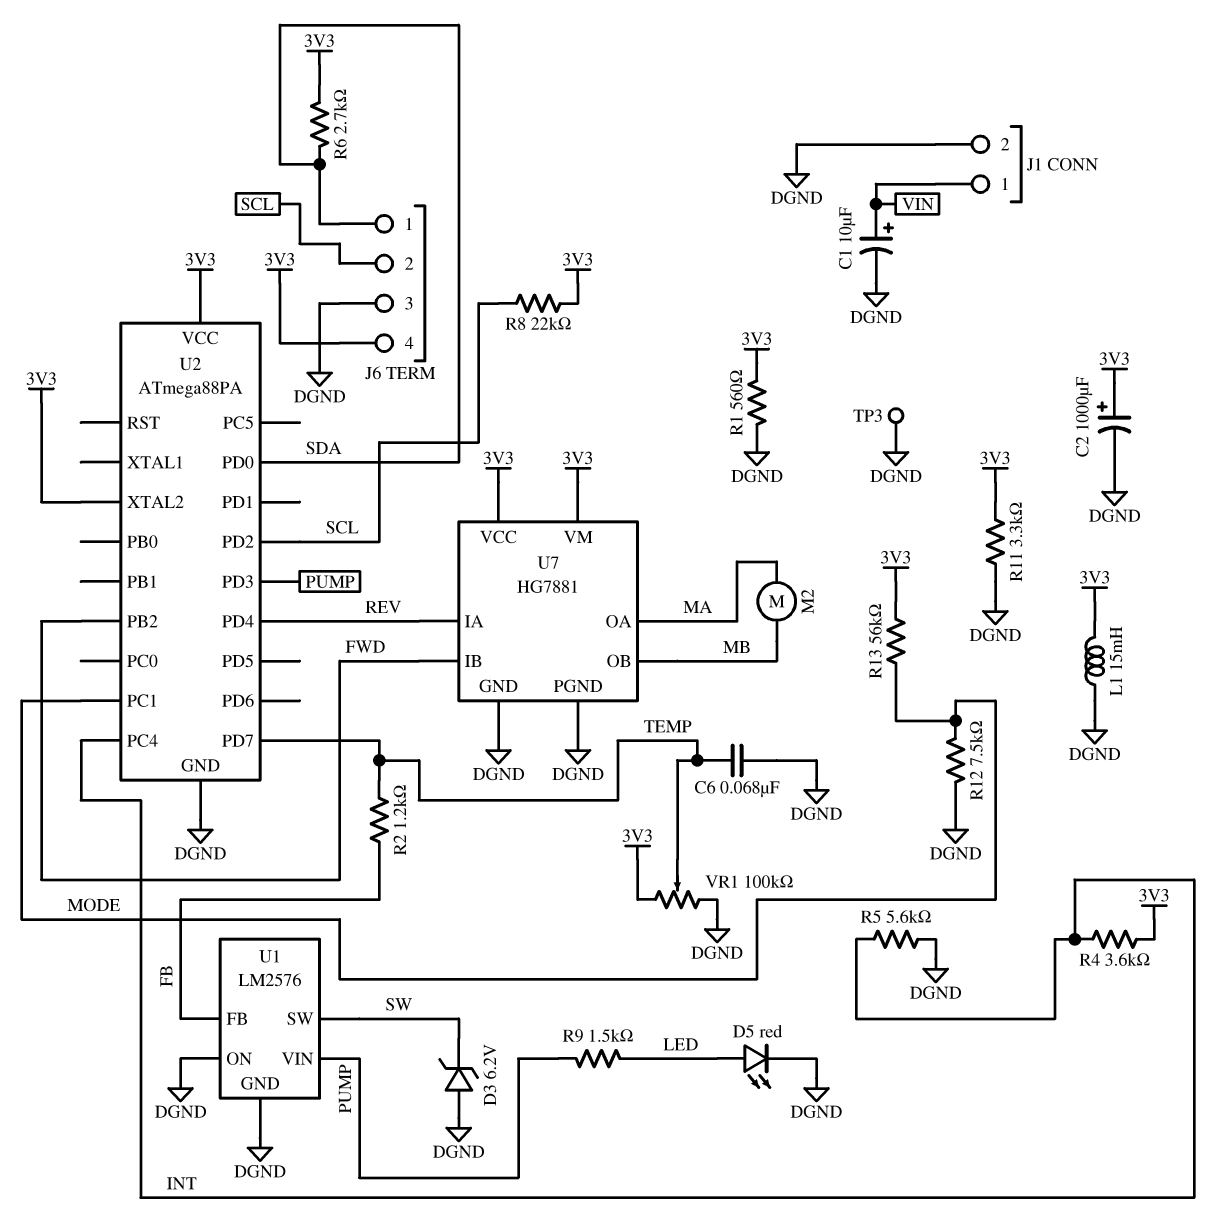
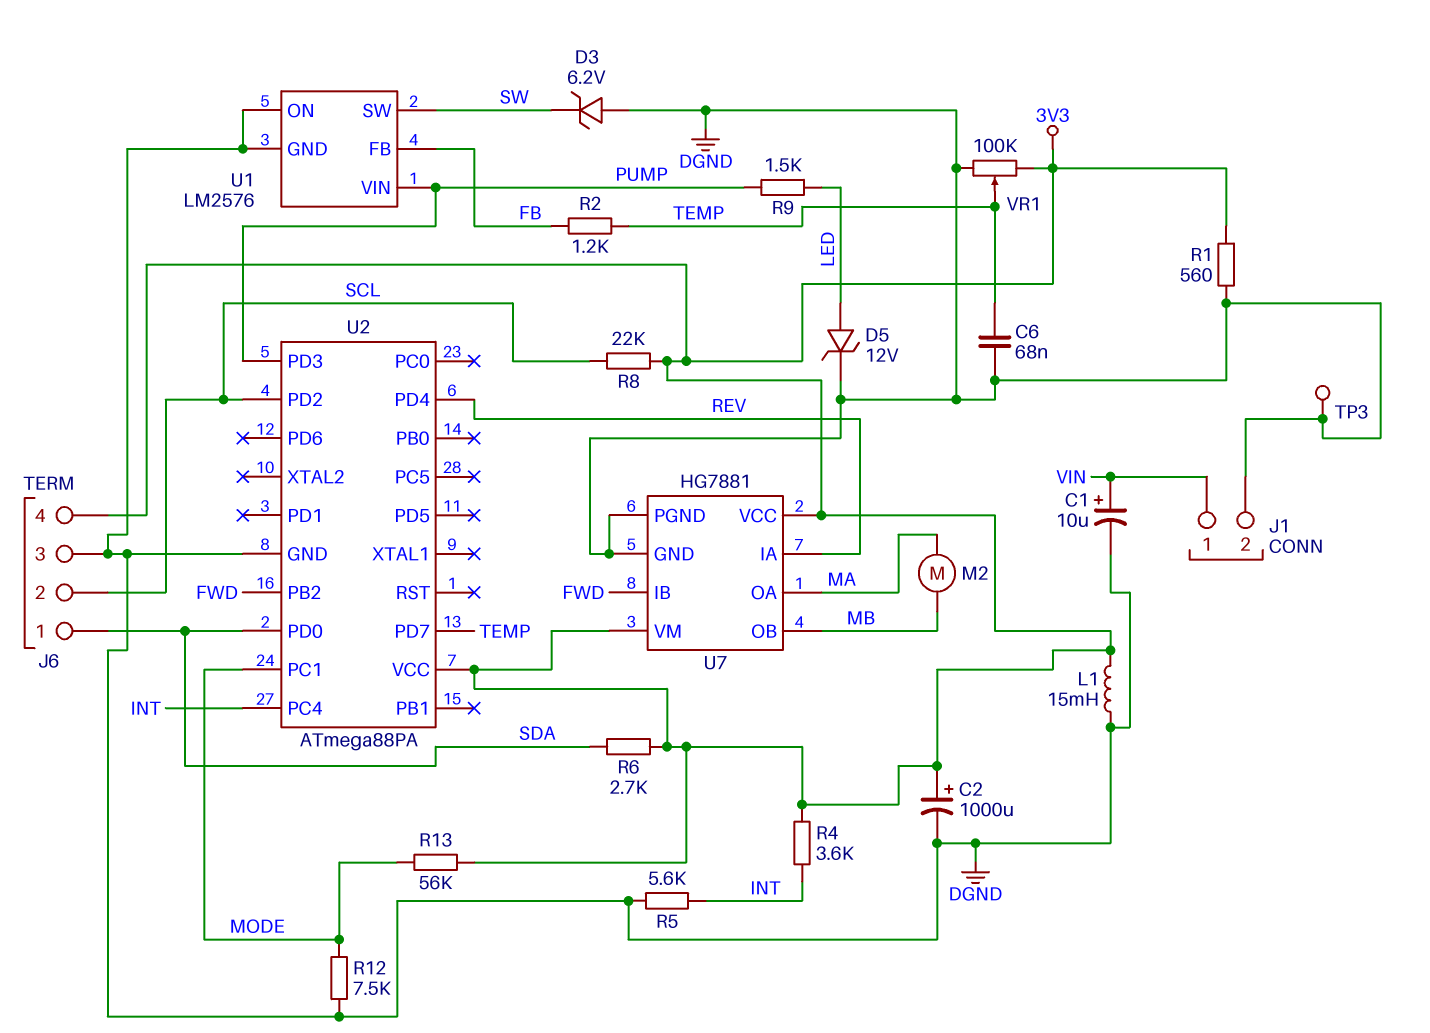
D5: LED red (A LED, K DGND) -> zener 12V (A LED, K DGND)
R11: 3.3k (3V3, DGND) -> none
U2 pin XTAL2: 3V3 -> none

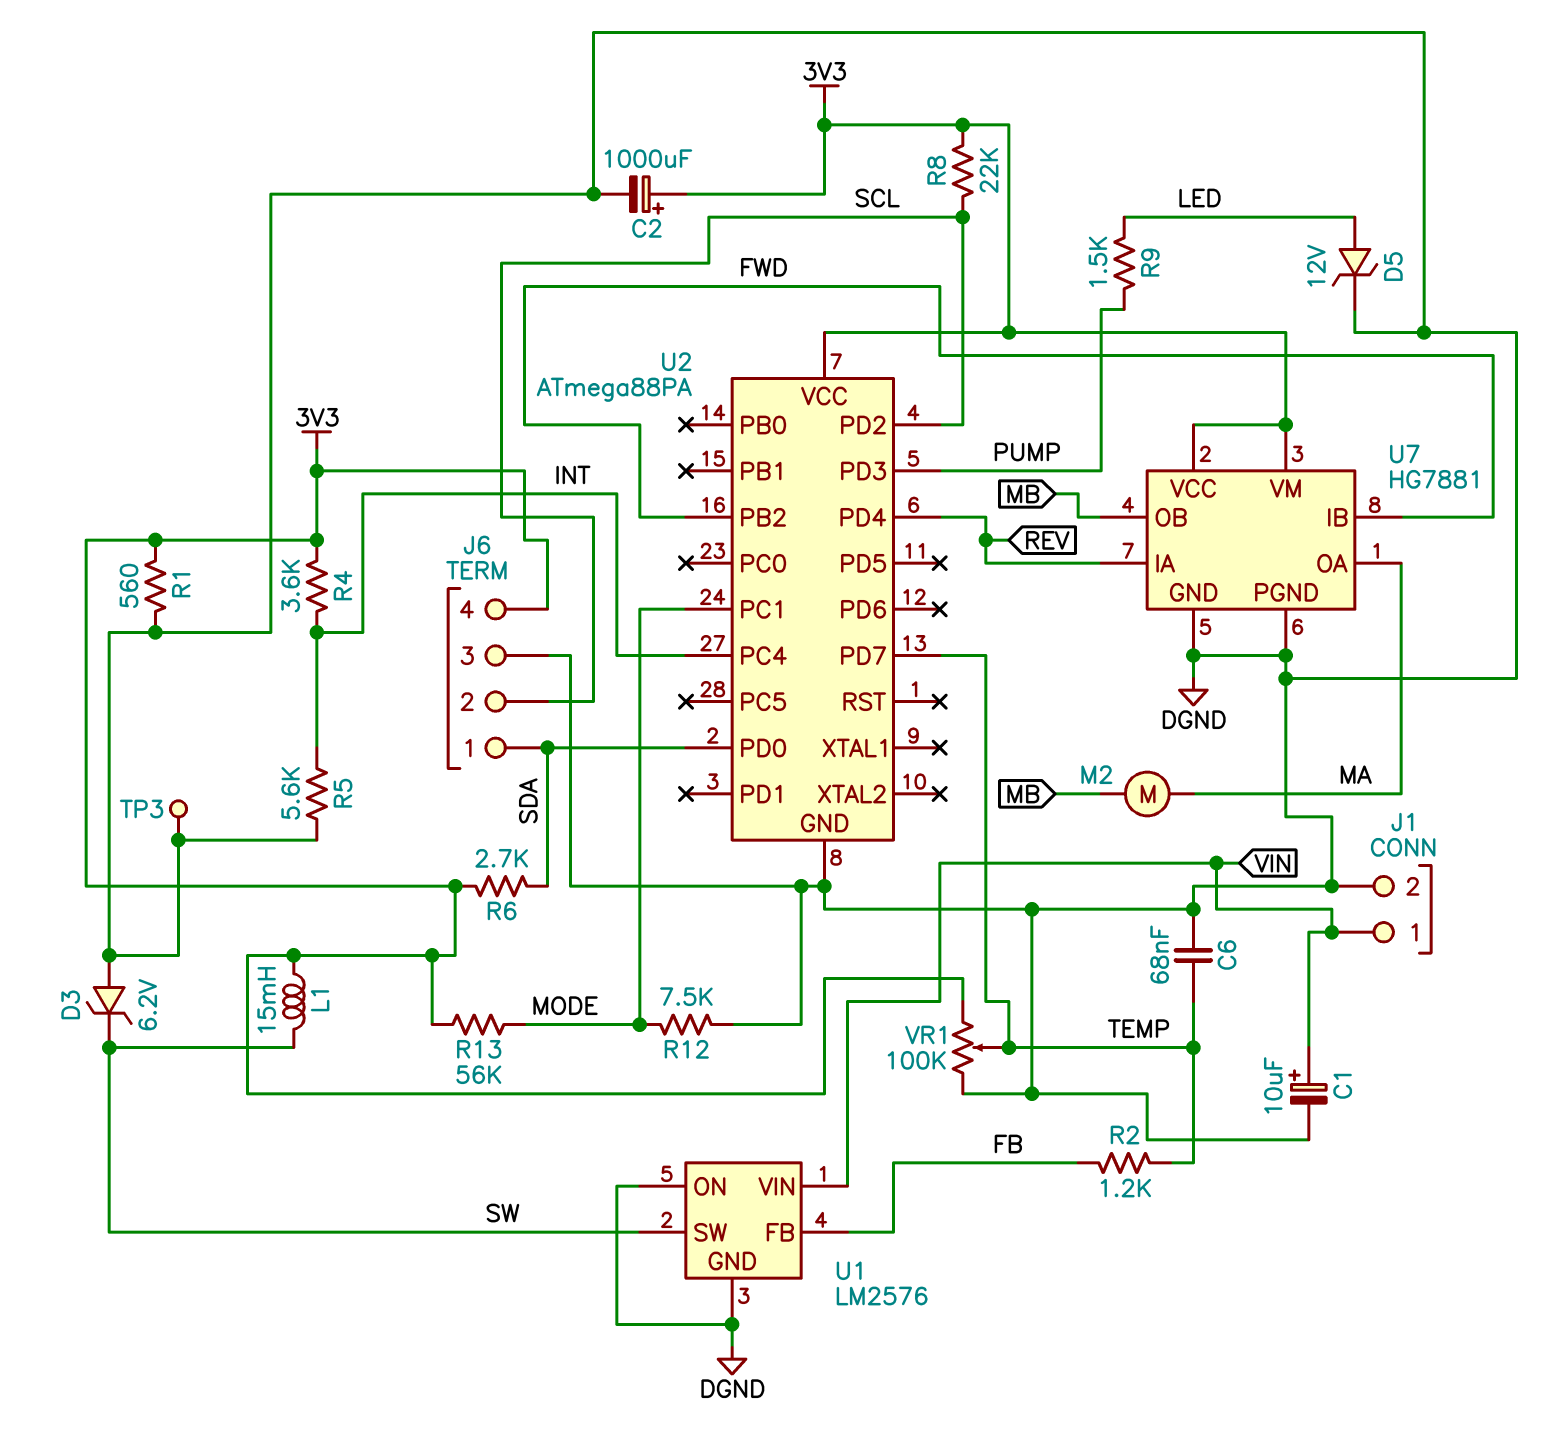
L1: 15mH (3V3, DGND) -> 15mH (3V3, SW)
U1 pin VIN: PUMP -> VIN

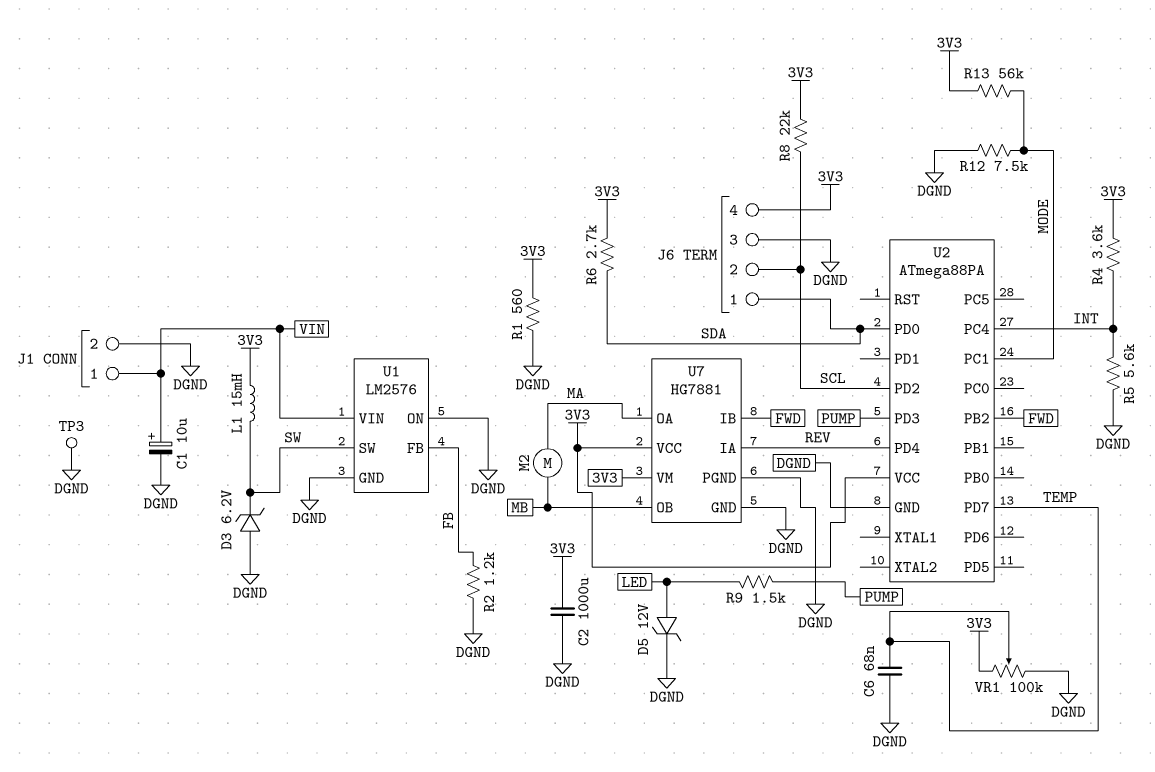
C2: 1000uF (plus 3V3, minus DGND) -> 1000uF (3V3, DGND)
R2: 1.2k (FB, TEMP) -> 1.2k (DGND, FB)

